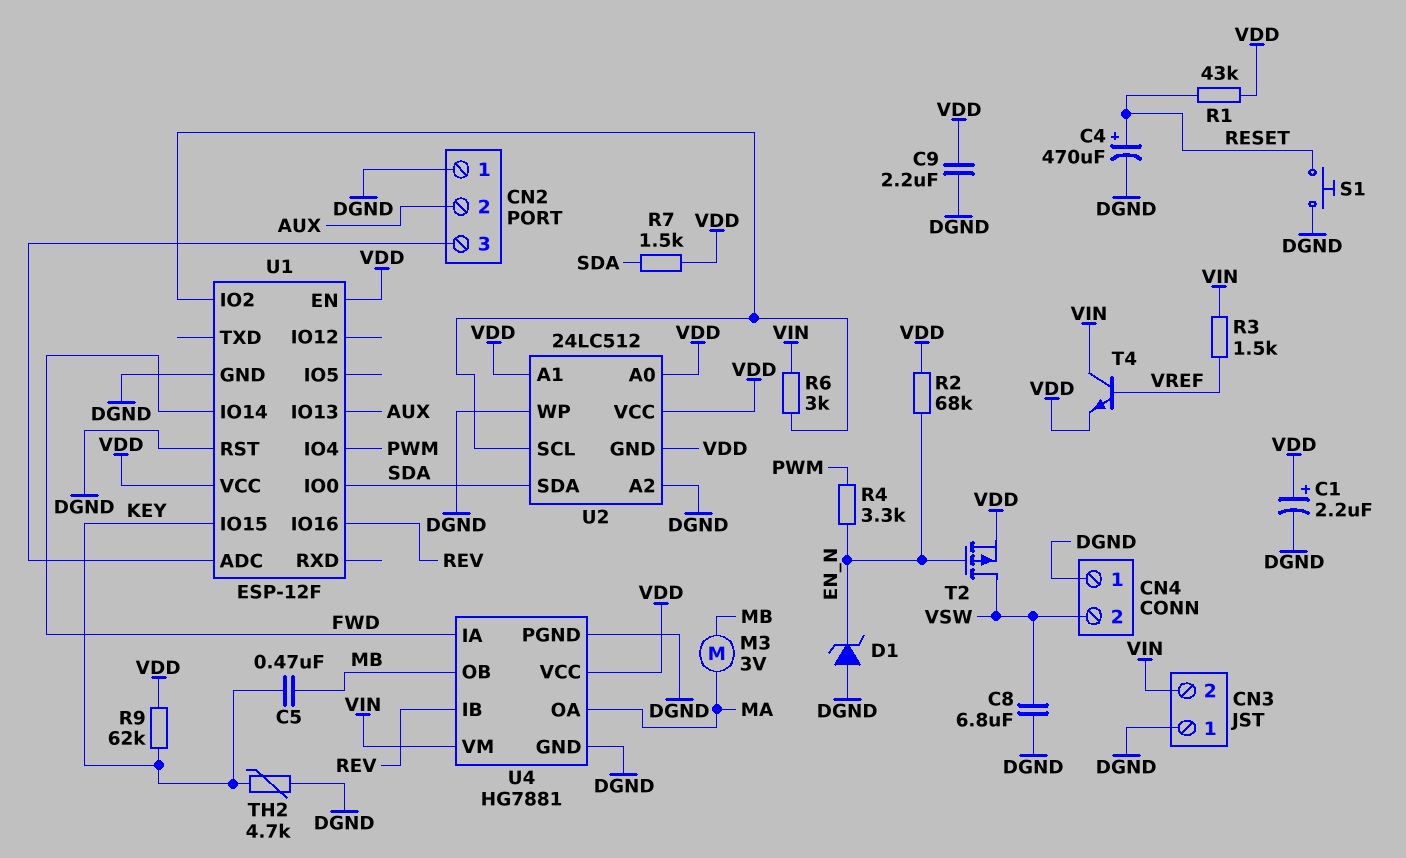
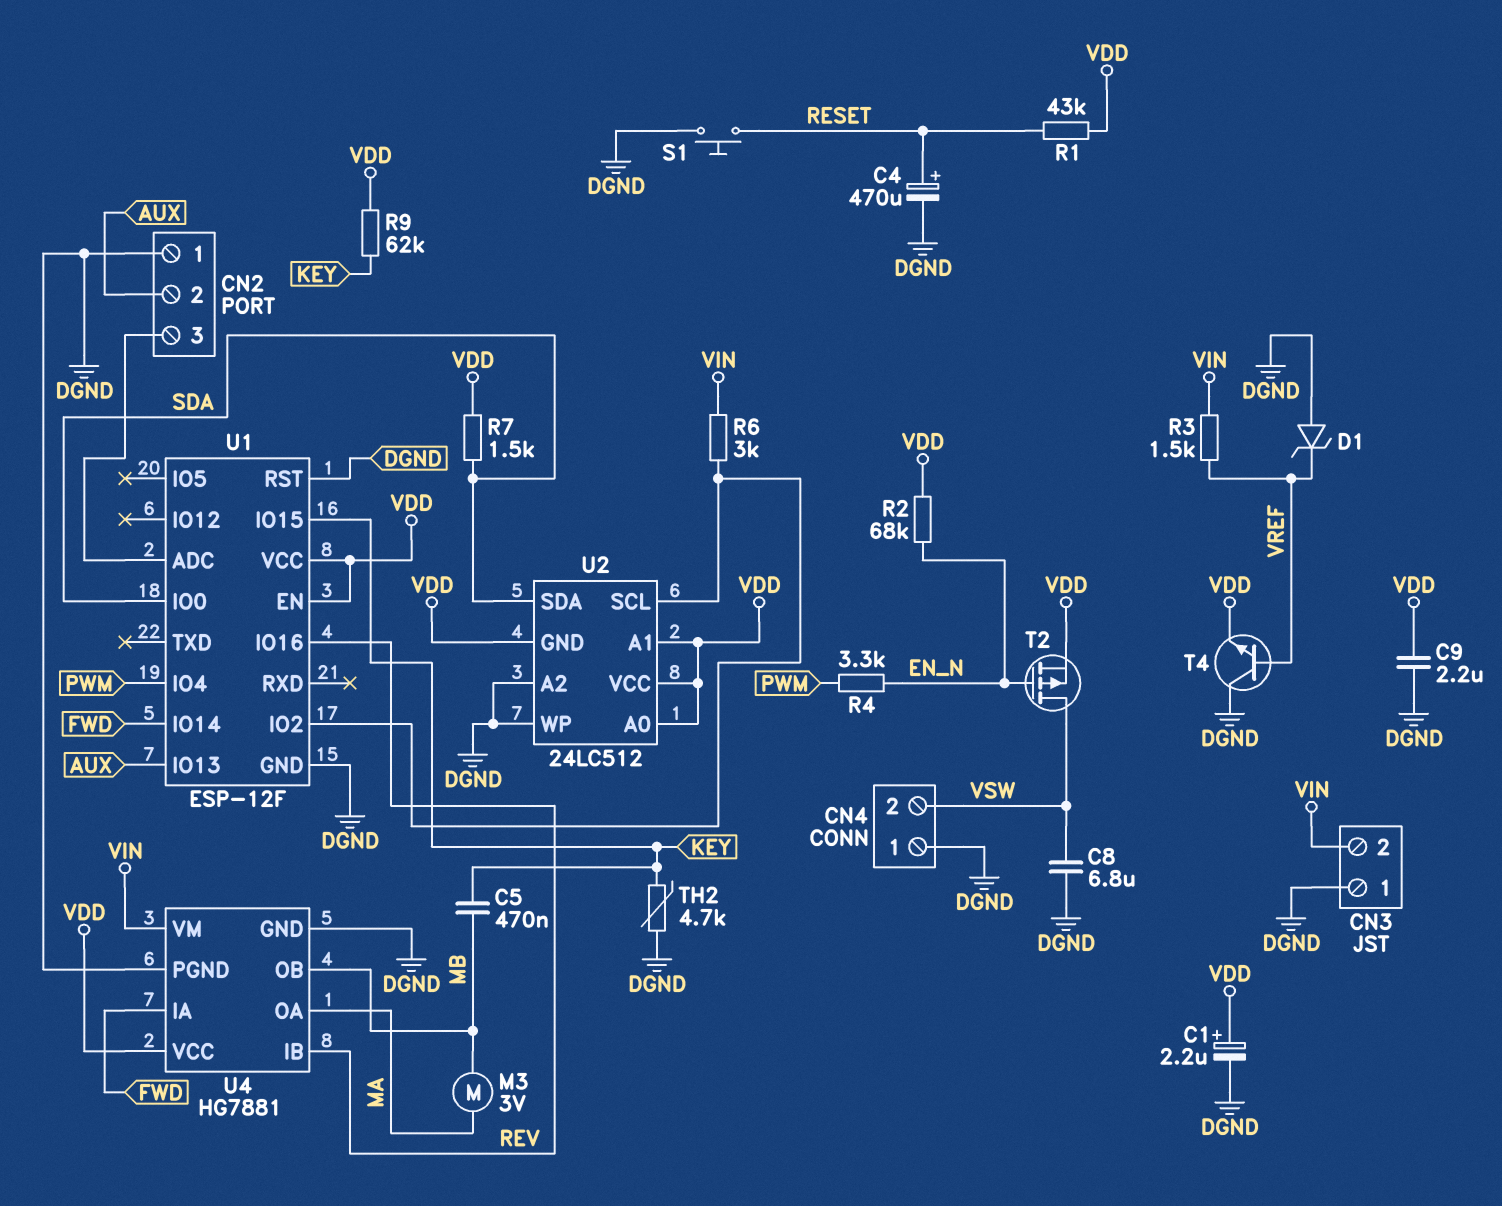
D1: zener (A DGND, K EN_N) -> zener (A DGND, K VREF)
T4: NPN (B VREF, C VIN, E VDD) -> NPN (B VREF, C DGND, E VDD)

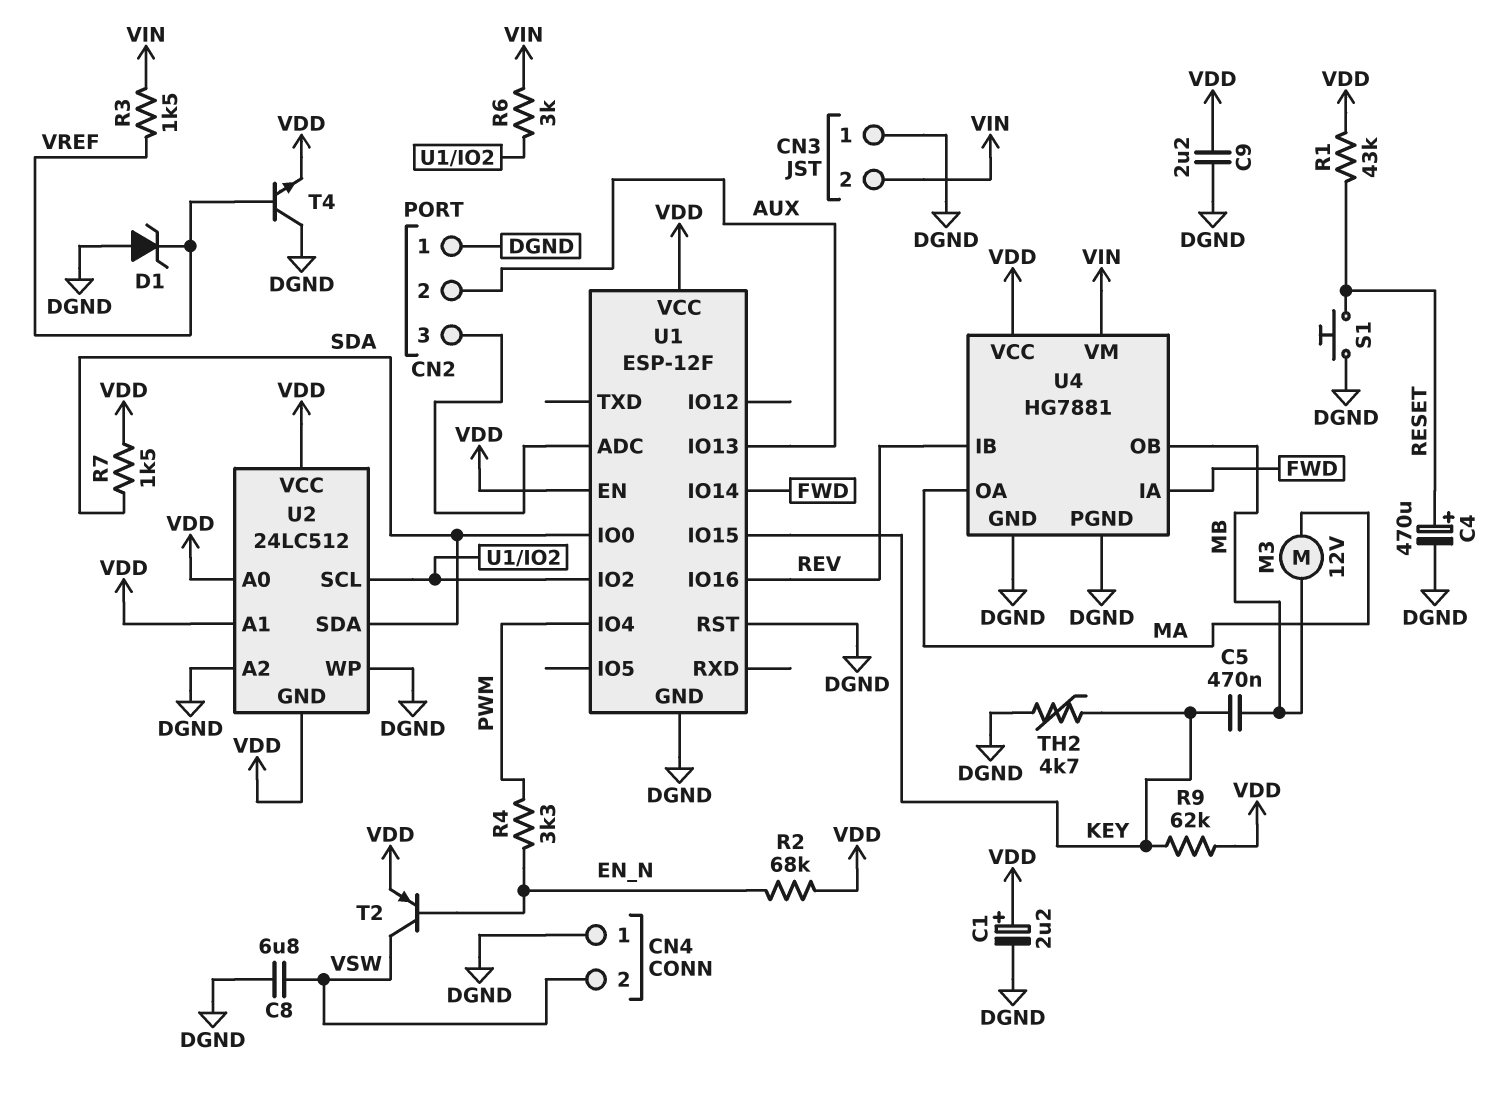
M3: motor 3V (MA, MB) -> motor 12V (MA, MB)
T2: PMOS (G EN_N, D VSW, S VDD) -> PNP (B EN_N, C VSW, E VDD)

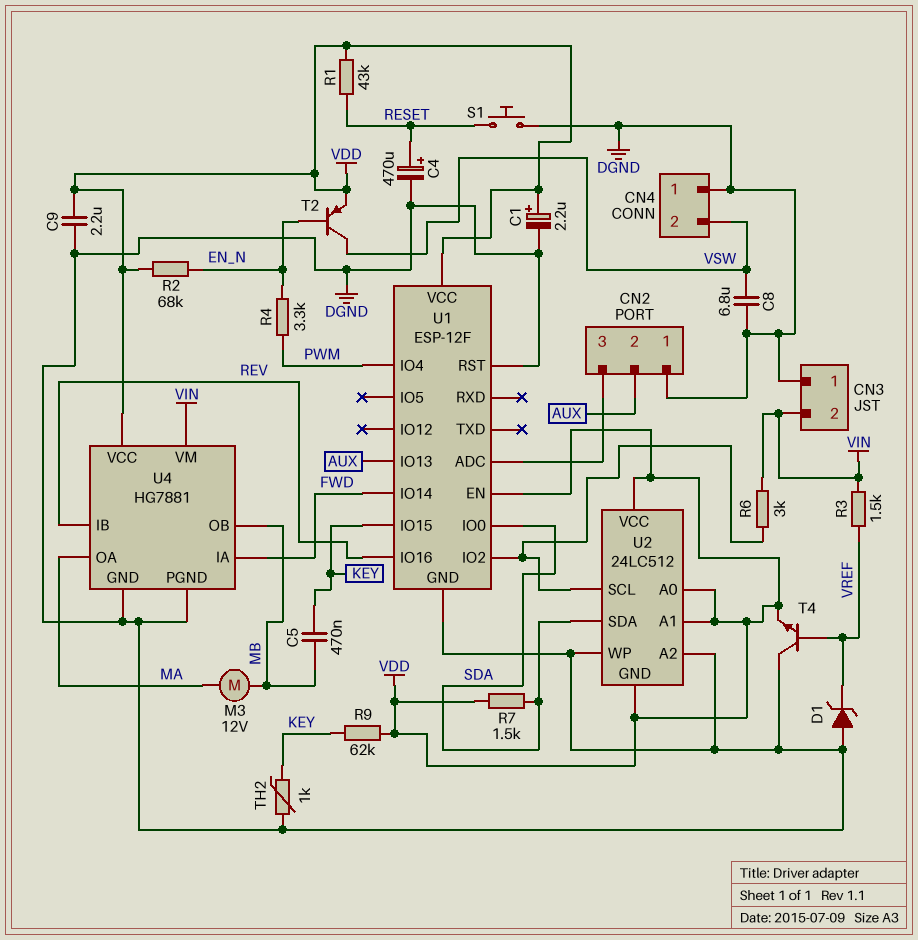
TH2: 4.7k (DGND, KEY) -> 1k (DGND, KEY)

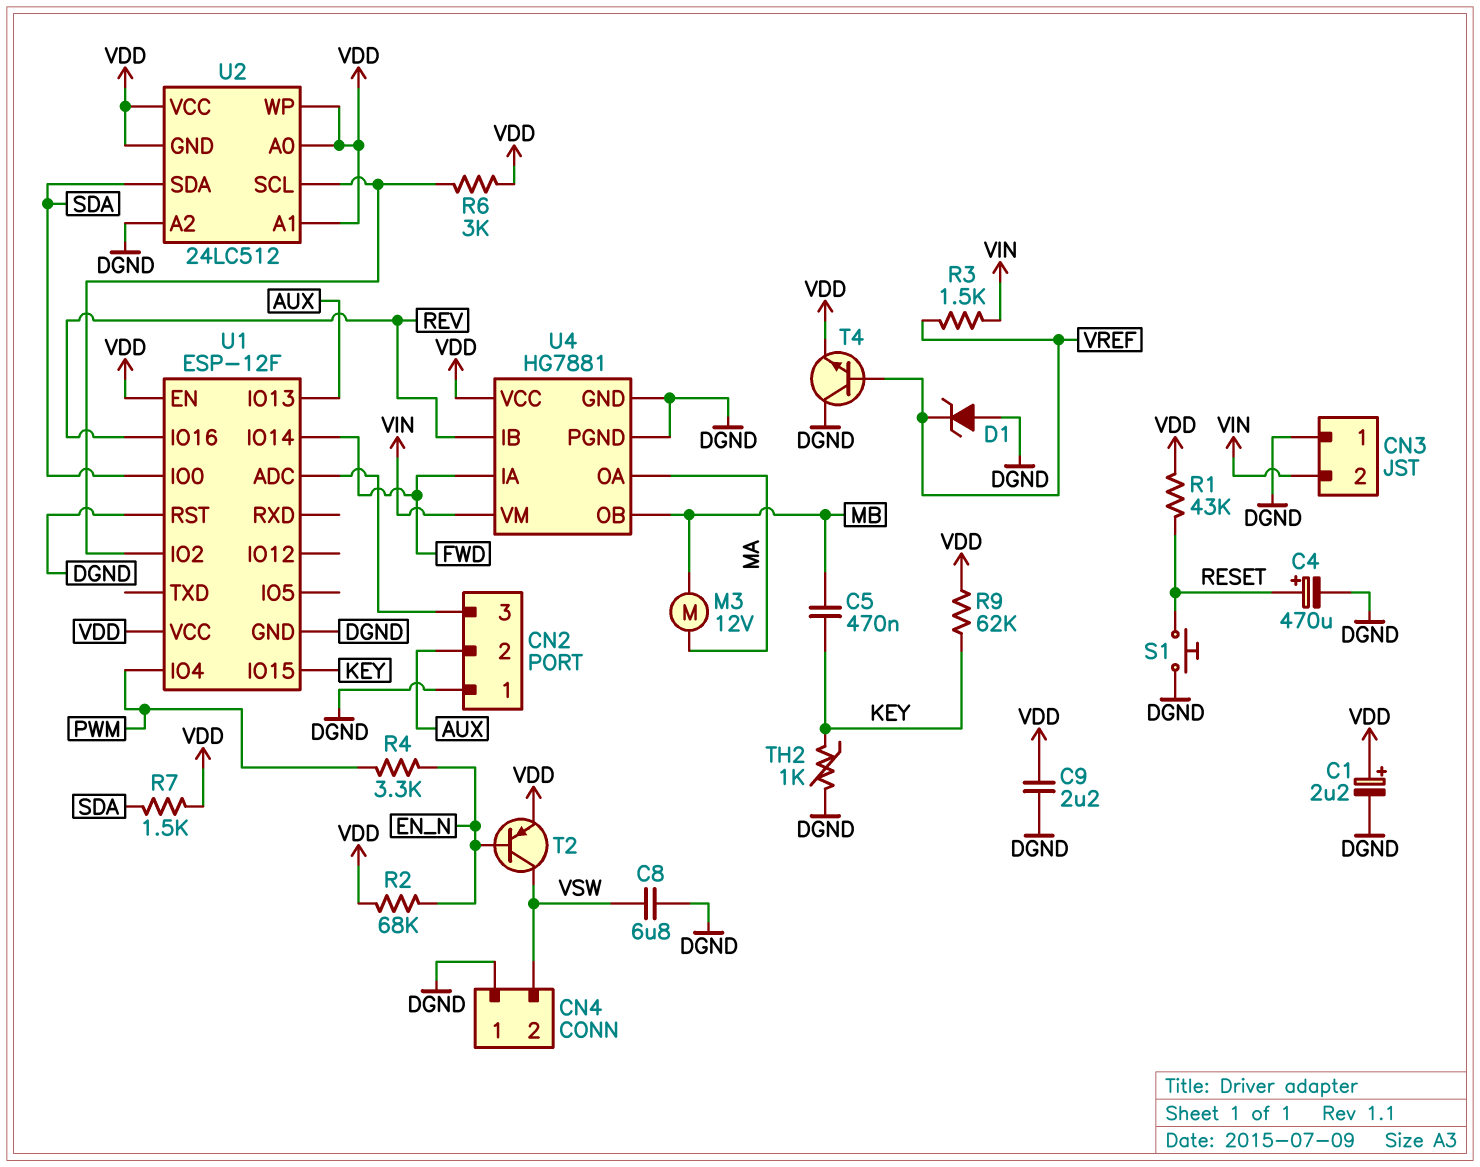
R6: 3k (U1/IO2, VIN) -> 3k (U1/IO2, VDD)
U2 pin WP: DGND -> VDD

